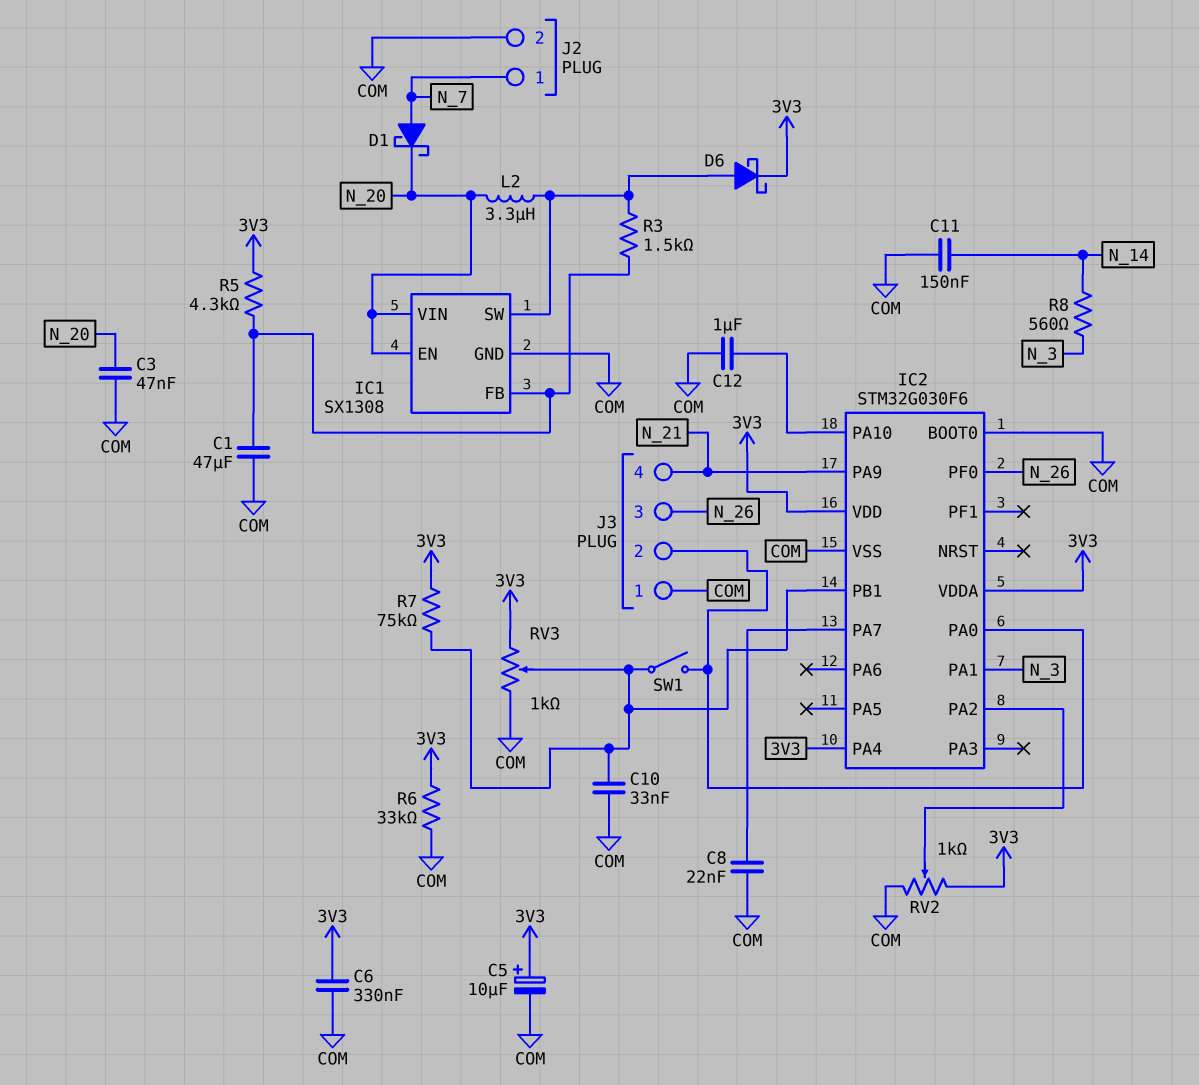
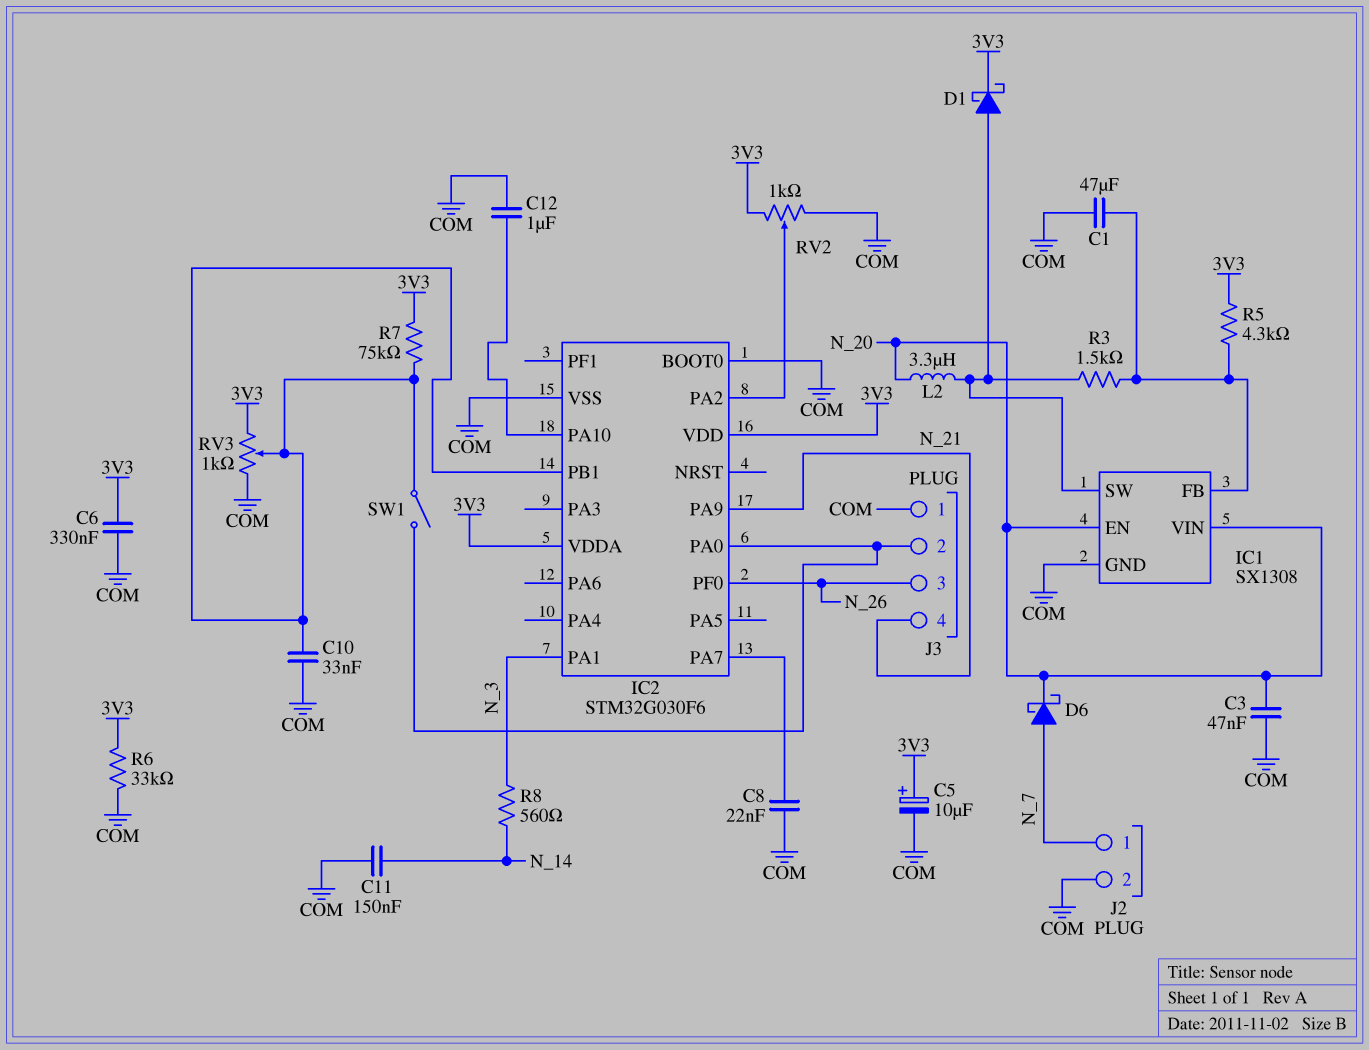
D1: schottky (A N_7, K N_20) -> schottky (A IC1/SW, K 3V3)
D6: schottky (A IC1/SW, K 3V3) -> schottky (A N_7, K N_20)
IC2 pin PA4: 3V3 -> none

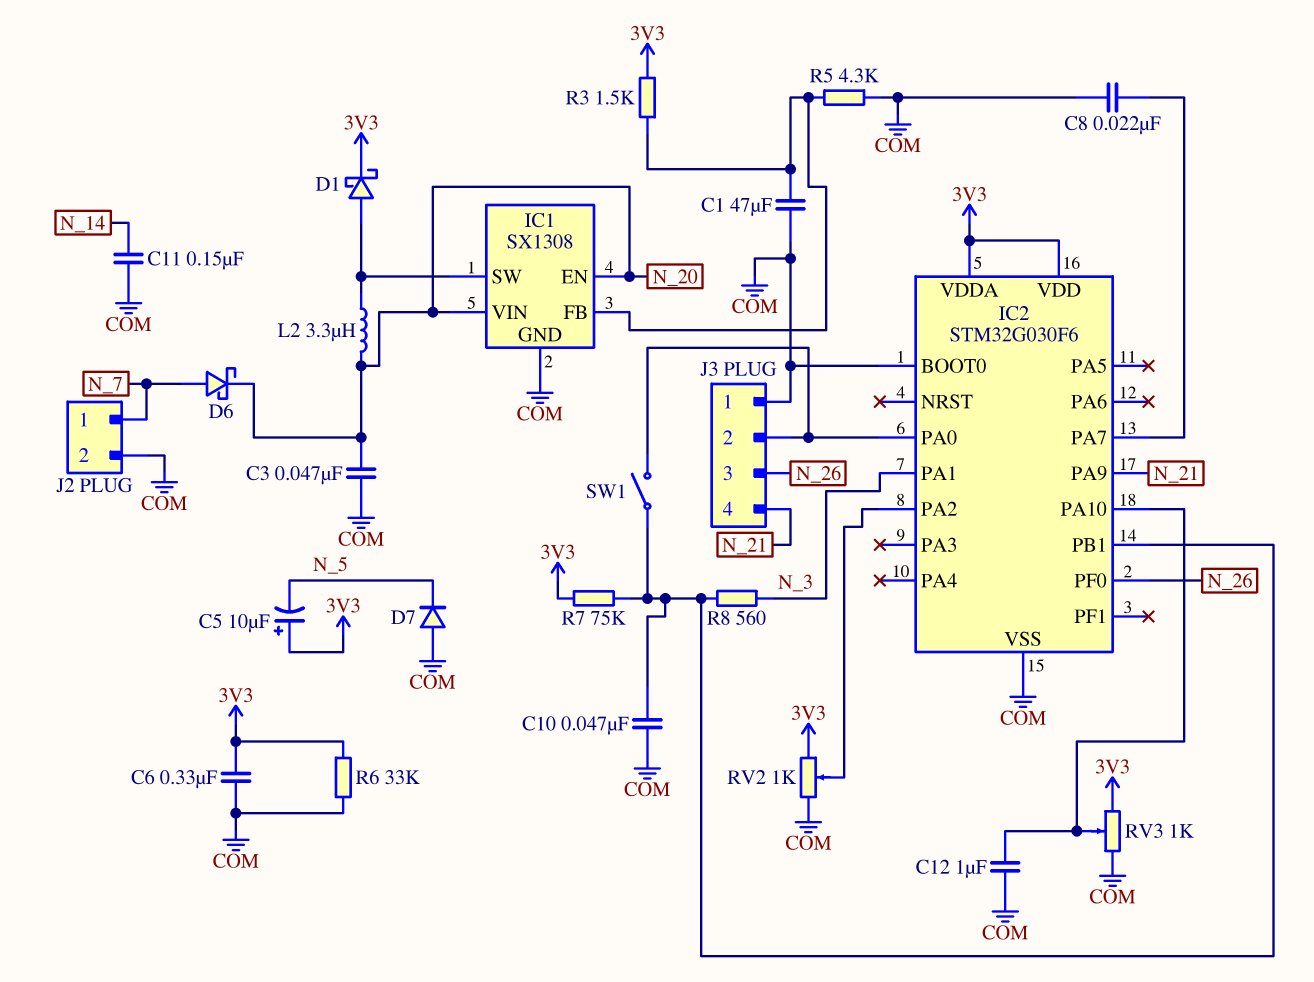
C5: 10uF (plus 3V3, minus COM) -> 10uF (plus 3V3, minus N_5)
C10: 33nF (COM, IC2/PB1) -> 47nF (COM, IC2/PB1)
D7: none -> diode (A COM, K N_5)
R3: 1.5k (IC1/FB, IC1/SW) -> 1.5k (3V3, IC1/FB)
R5: 4.3k (3V3, IC1/FB) -> 4.3k (COM, IC1/FB)
R8: 560 (N_3, N_14) -> 560 (IC2/PB1, N_3)
RV3: 1k (3V3, COM, wiper IC2/PB1) -> 1k (3V3, COM, wiper IC2/PA10)

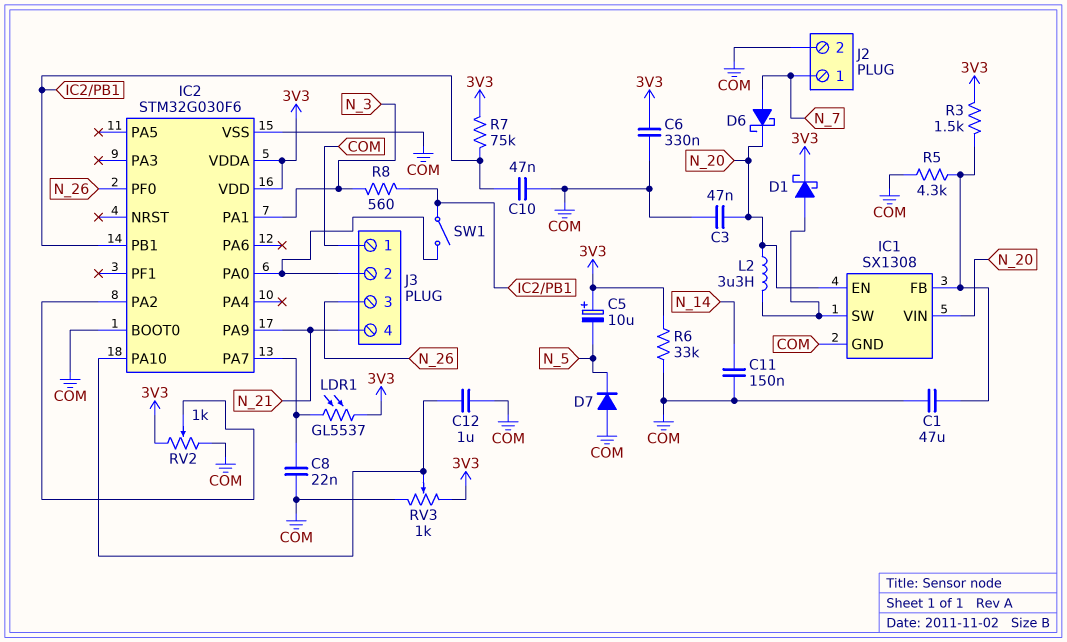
LDR1: none -> GL5537 (3V3, IC2/PA7)

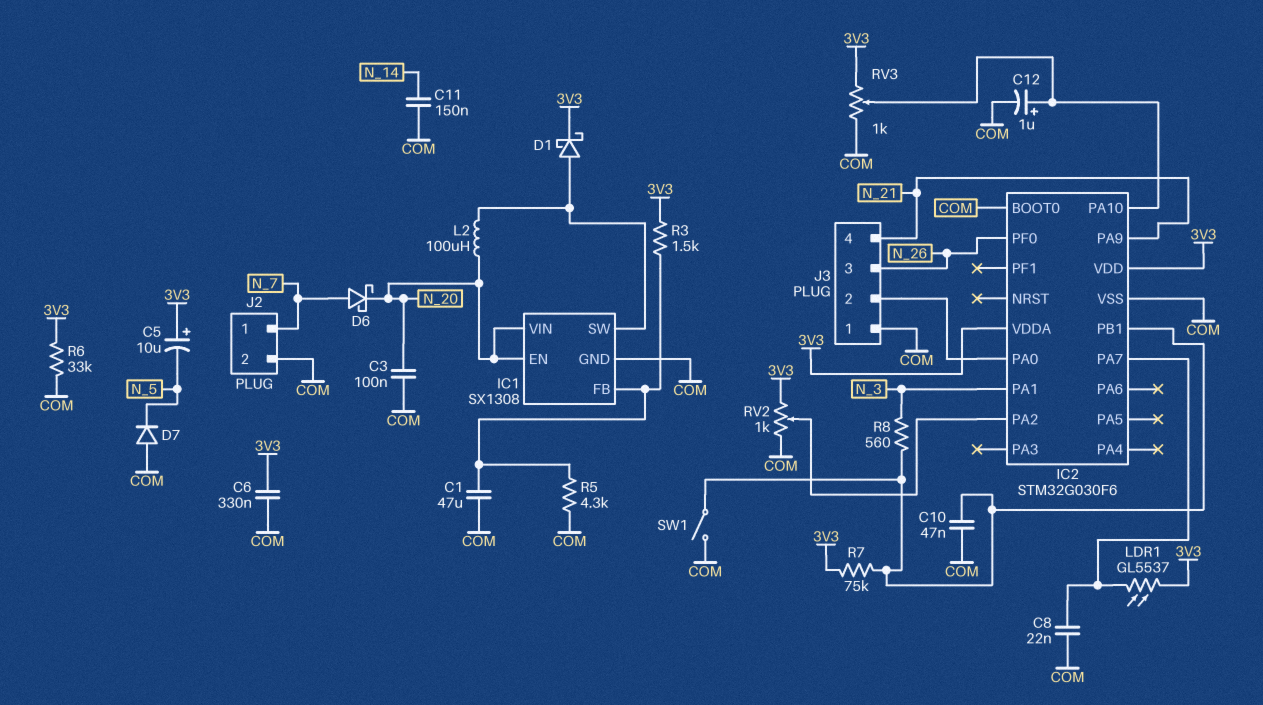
C3: 47nF (COM, N_20) -> 100nF (COM, N_20)
C12: 1uF (COM, IC2/PA10) -> 1uF (plus IC2/PA10, minus COM)
L2: 3.3uH (IC1/SW, N_20) -> 100uH (IC1/SW, N_20)
SW1: switch (IC2/PA0, IC2/PB1) -> switch (COM, IC2/PB1)

